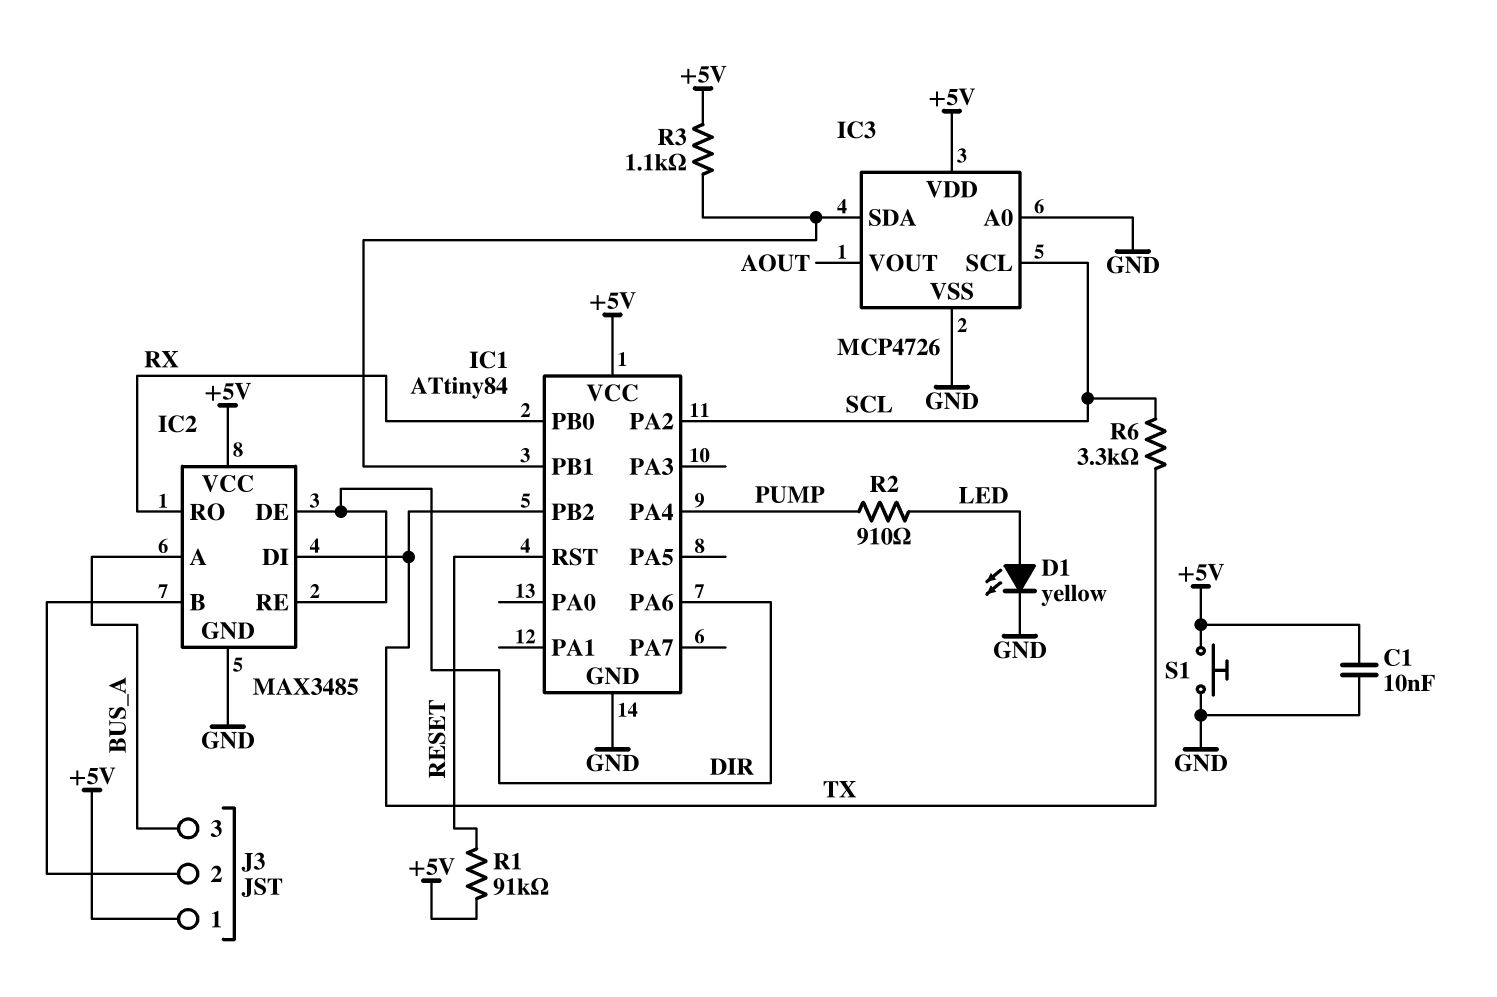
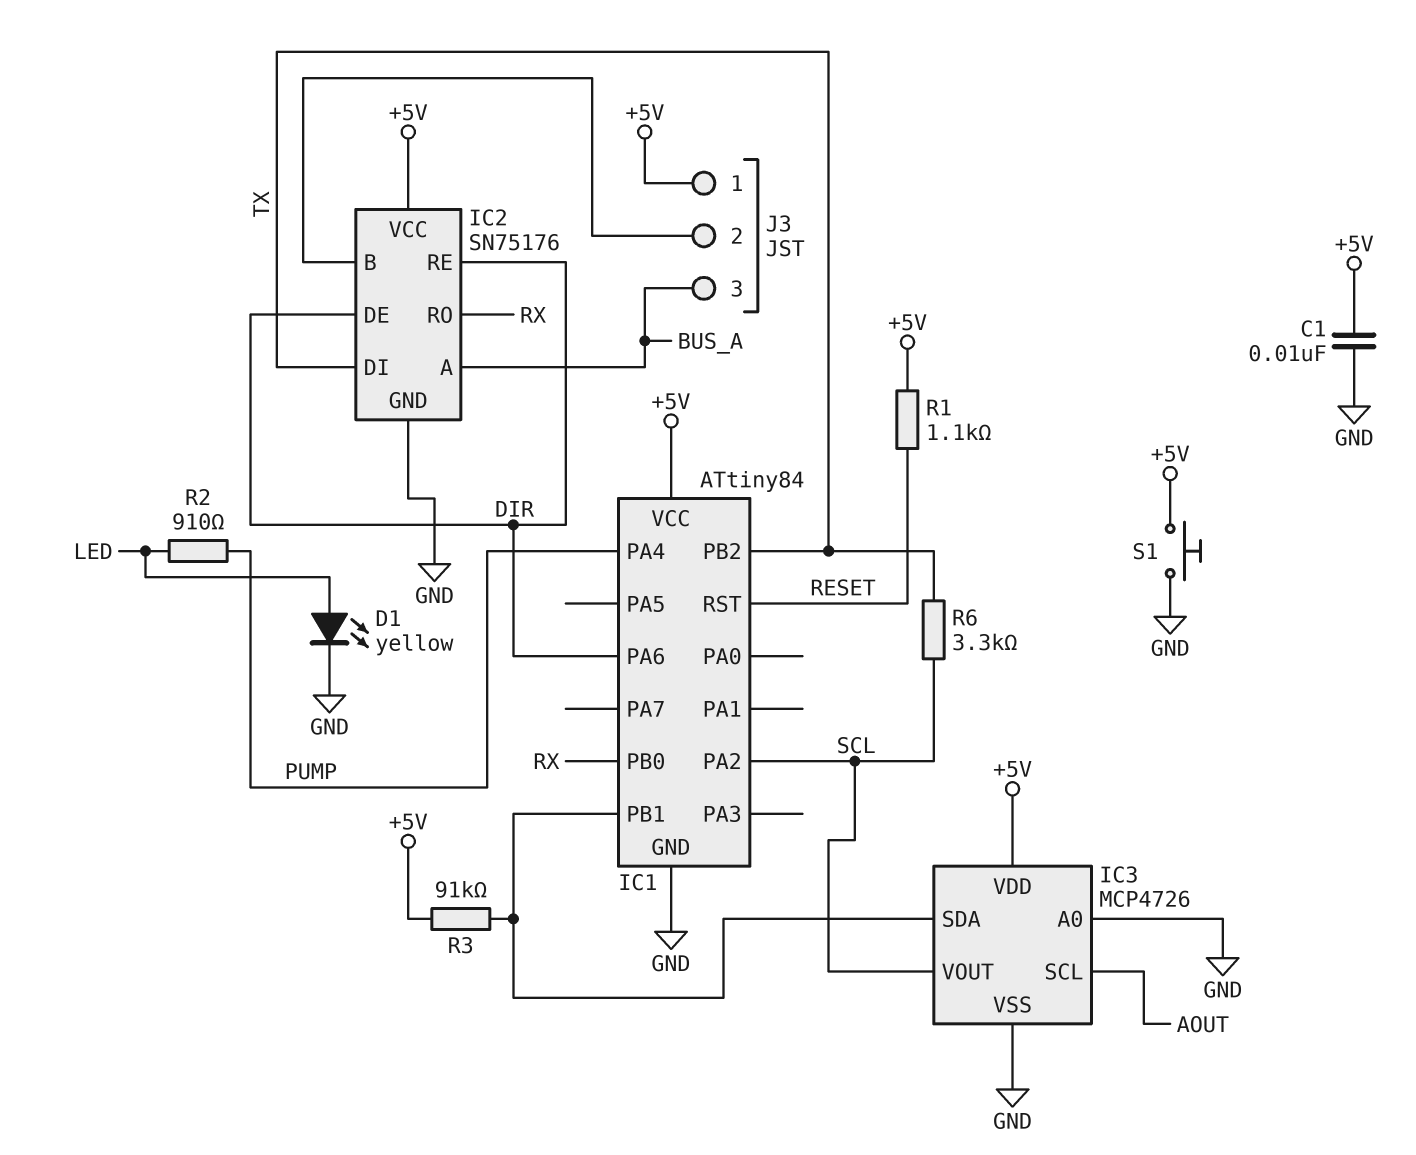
IC2: MAX3485 -> SN75176
IC3 pin SCL: SCL -> AOUT
IC3 pin VOUT: AOUT -> SCL
R1: 91k (+5V, RESET) -> 1.1k (+5V, RESET)
R3: 1.1k (+5V, IC1/PB1) -> 91k (+5V, IC1/PB1)

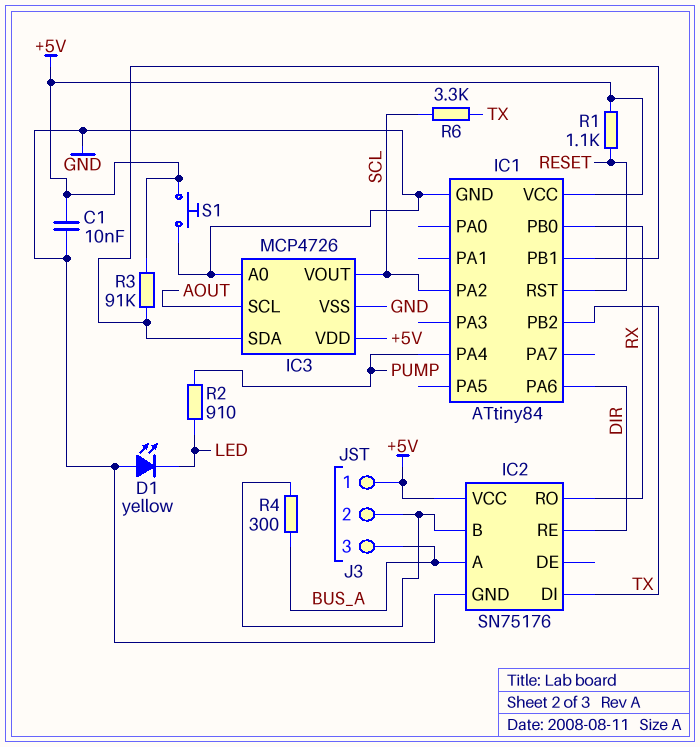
D1: LED yellow (A LED, K GND) -> LED yellow (A GND, K LED)
IC2 pin DE: DIR -> none
R4: none -> 300 (BUS_A, IC2/B)

